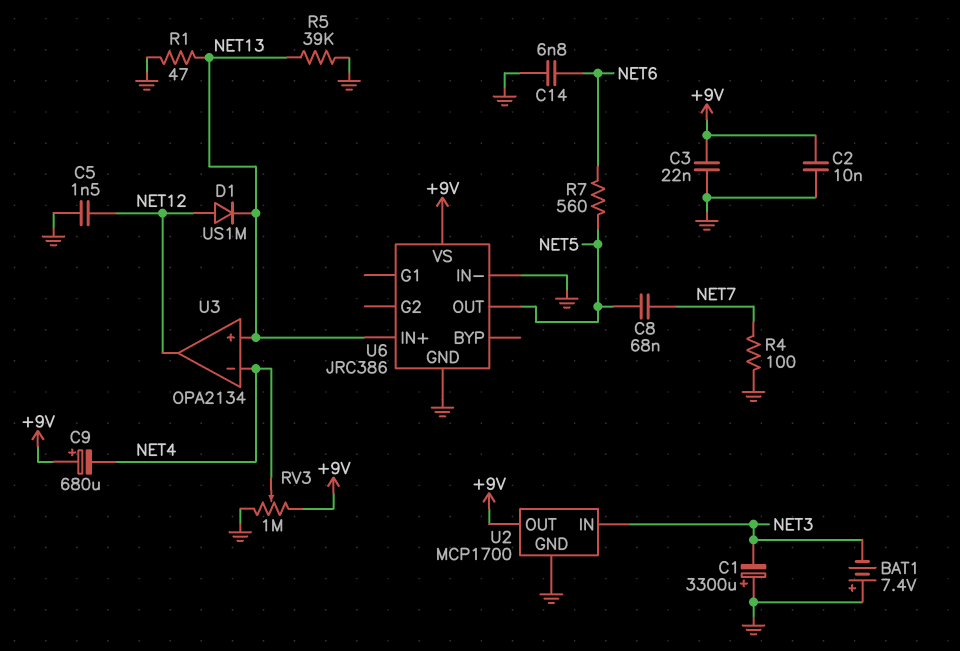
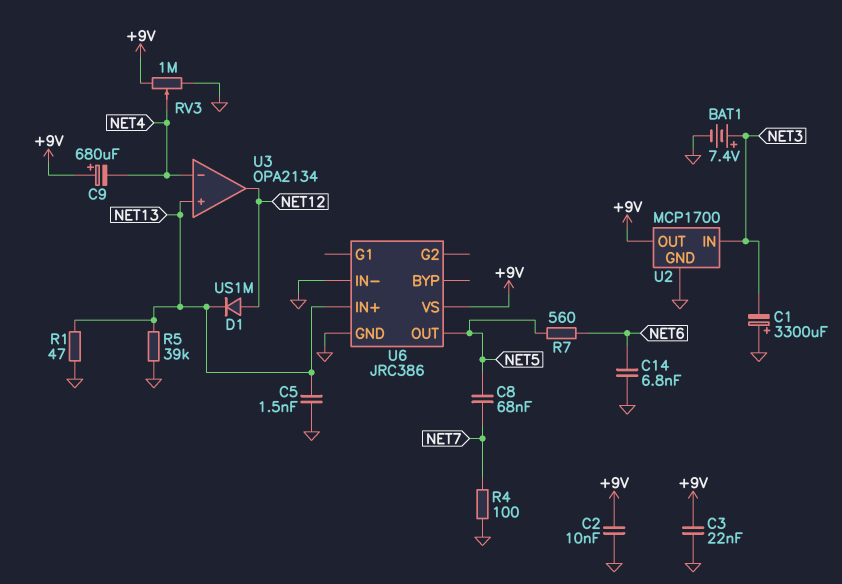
BAT1: 7.4V (plus GND, minus NET3) -> 7.4V (plus NET3, minus GND)
C5: 1.5nF (GND, NET12) -> 1.5nF (GND, NET13)

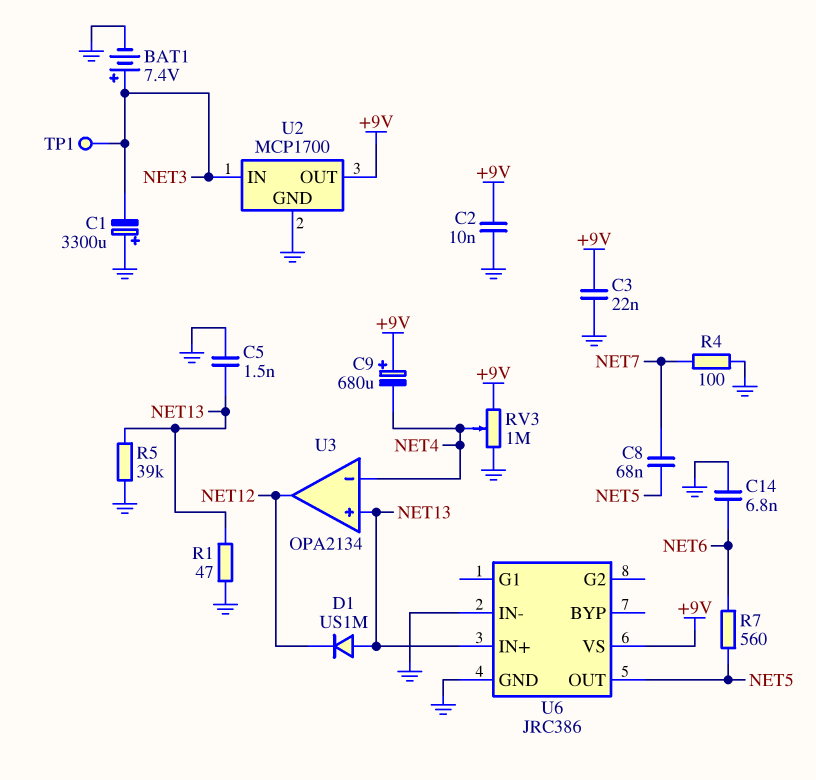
D1: diode US1M (A NET12, K NET13) -> diode US1M (A NET13, K NET12)
TP1: none -> test point (NET3)

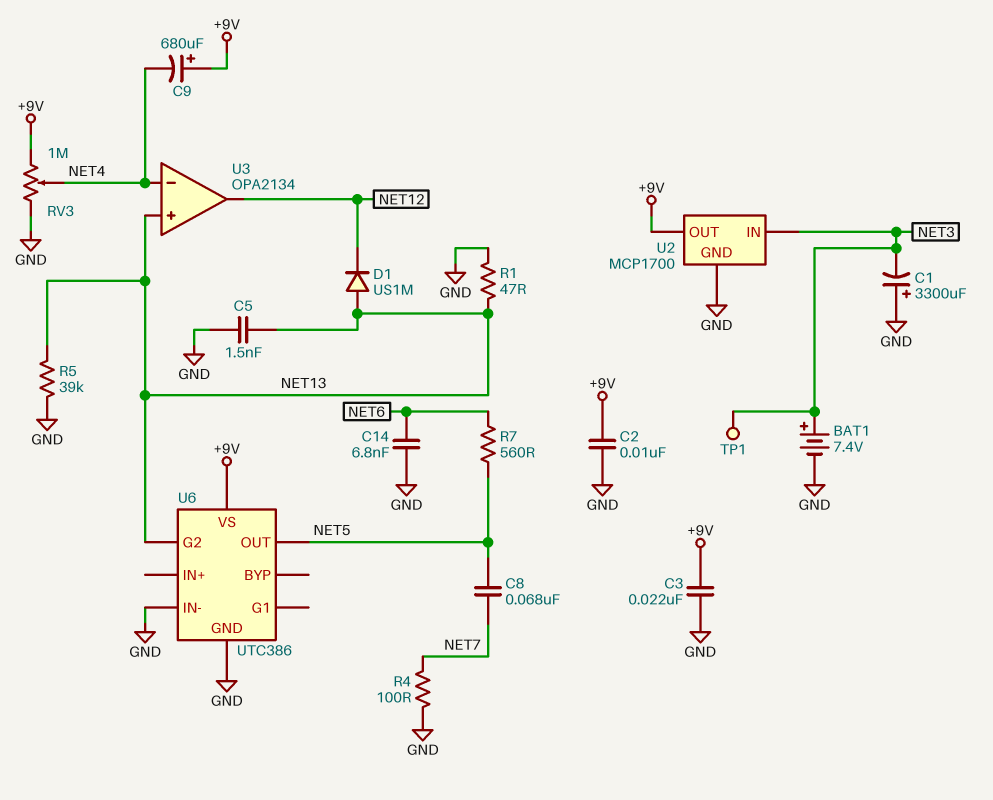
U6: JRC386 -> UTC386
U6 pin G2: none -> NET13
U6 pin IN+: NET13 -> none

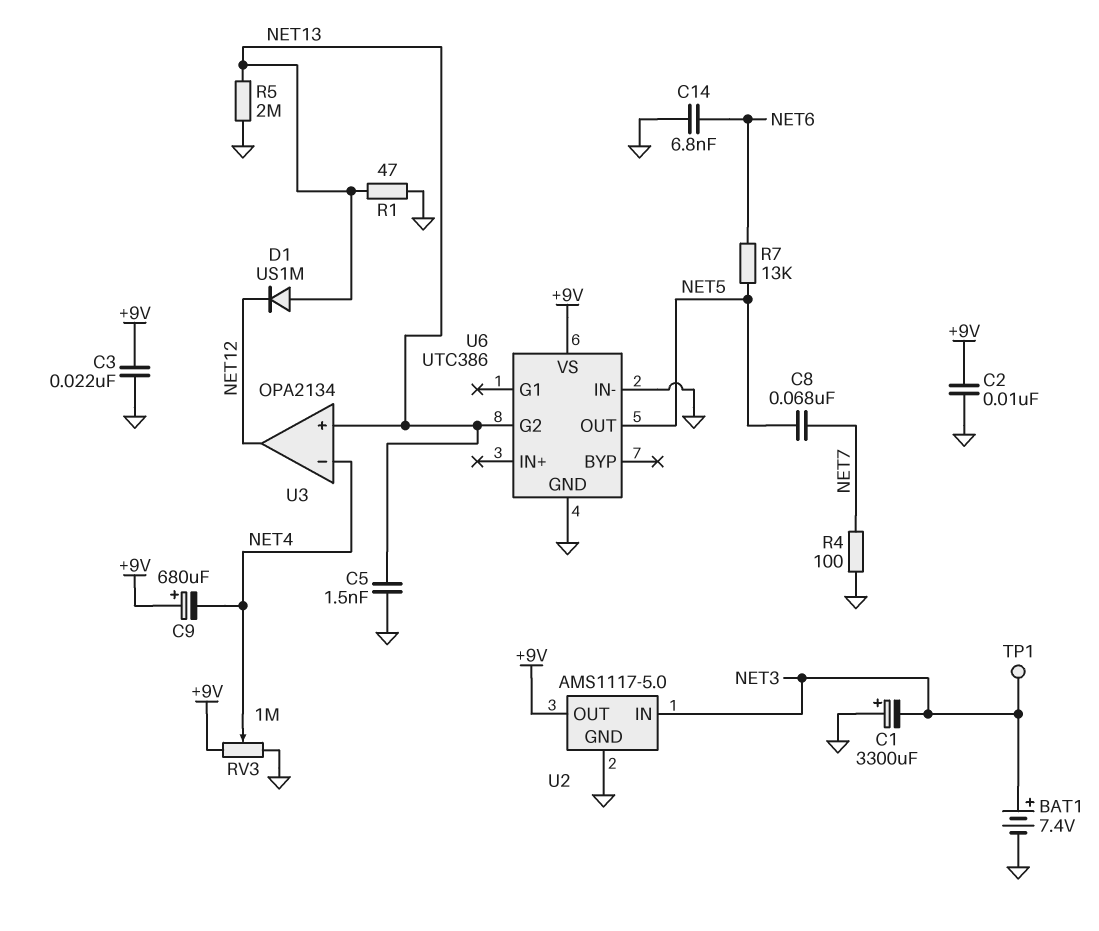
R5: 39k (GND, NET13) -> 2M (GND, NET13)
R7: 560 (NET5, NET6) -> 13k (NET5, NET6)
U2: MCP1700 -> AMS1117-5.0

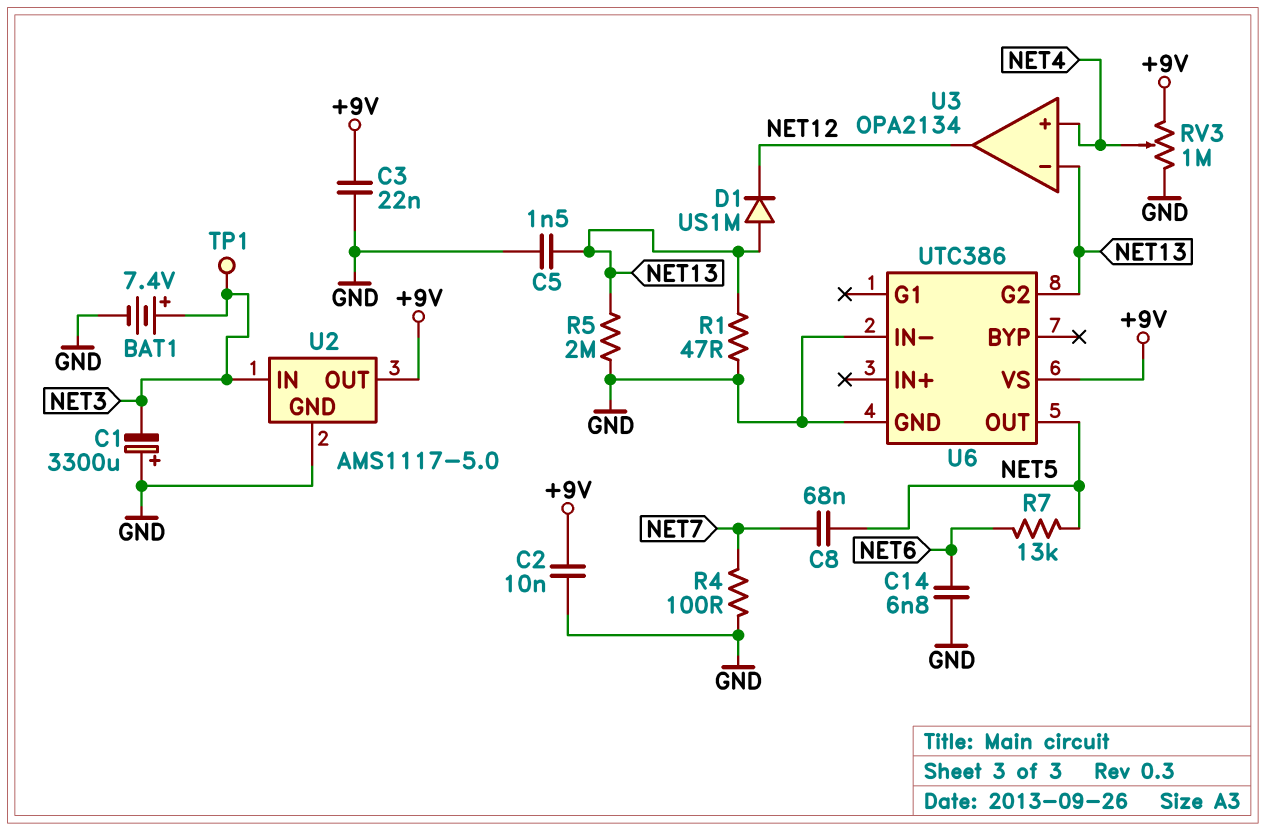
C9: 680uF (plus +9V, minus NET4) -> none
U3 pin in+: NET13 -> NET4
U3 pin in-: NET4 -> NET13

